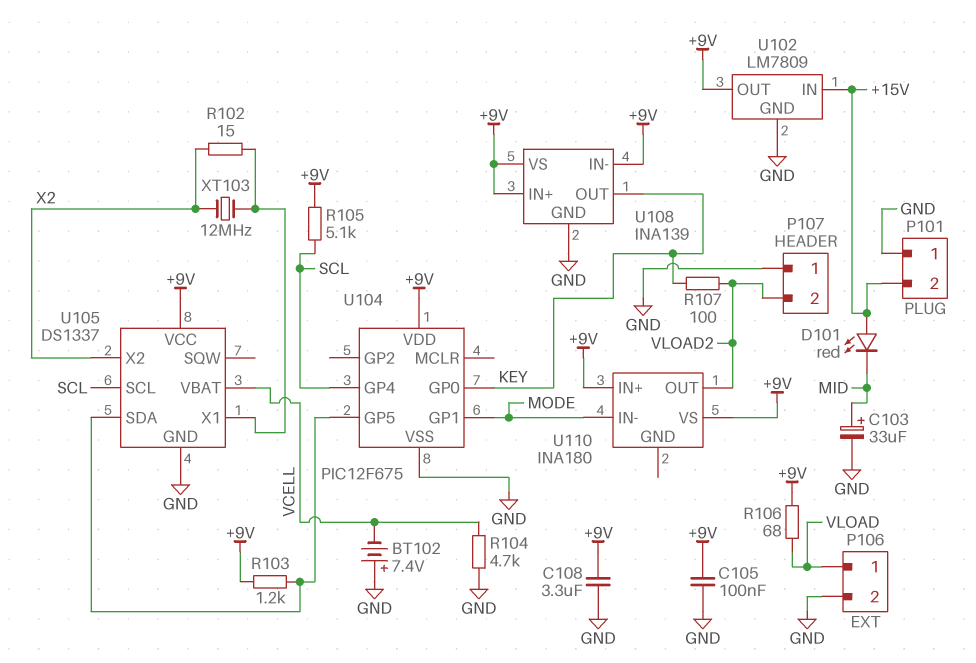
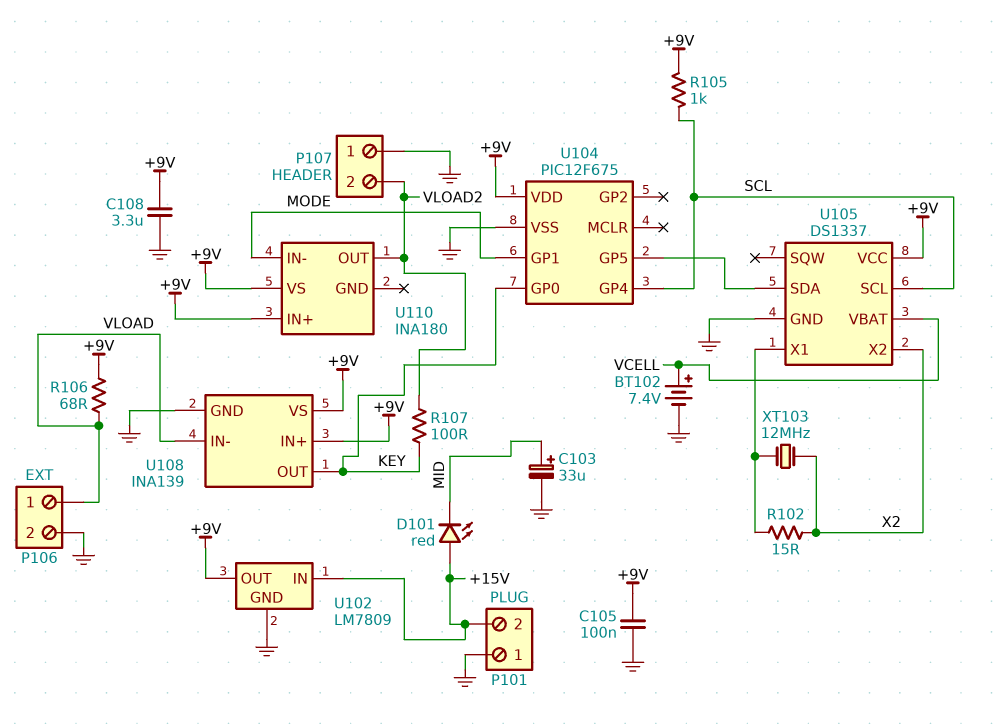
BT102: 7.4V (plus GND, minus VCELL) -> 7.4V (plus VCELL, minus GND)
R103: 1.2k (+9V, U104/GP5) -> none
R104: 4.7k (GND, VCELL) -> none
R105: 5.1k (+9V, SCL) -> 1k (+9V, SCL)
U108 pin IN-: +9V -> VLOAD

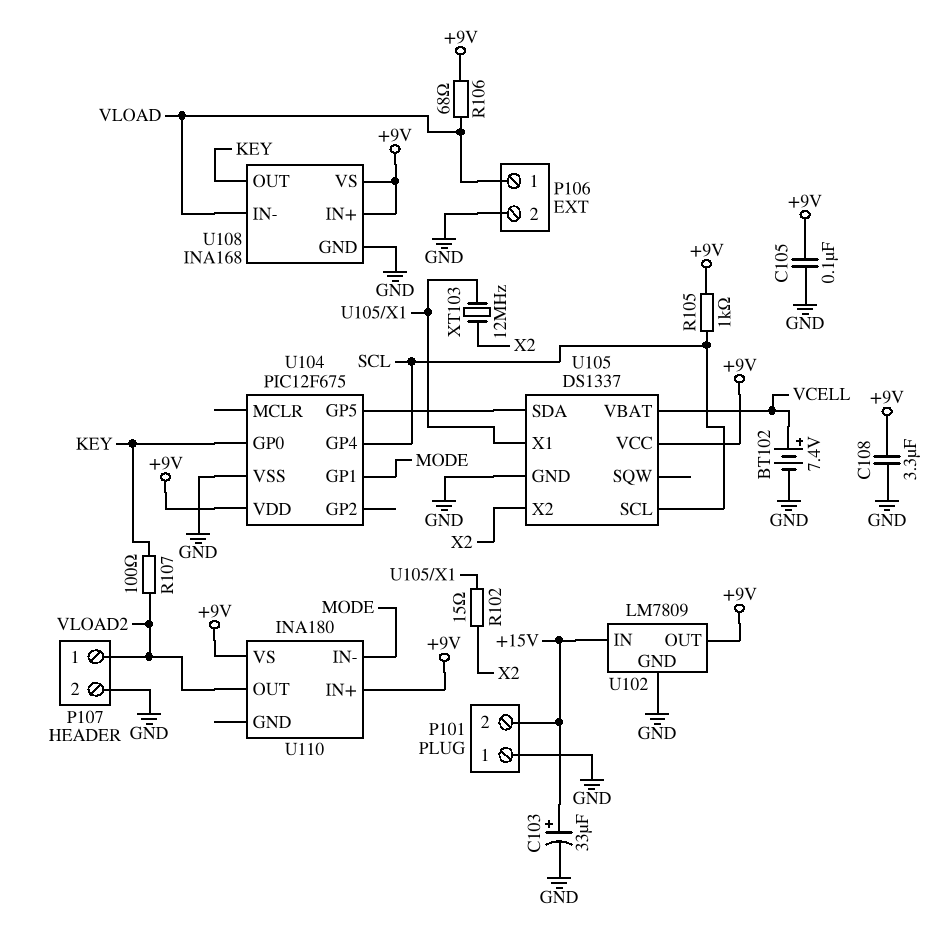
C103: 33uF (plus MID, minus GND) -> 33uF (plus +15V, minus GND)
D101: LED red (A +15V, K MID) -> none
P107 pin 1: GND -> VLOAD2
P107 pin 2: VLOAD2 -> GND
U108: INA139 -> INA168

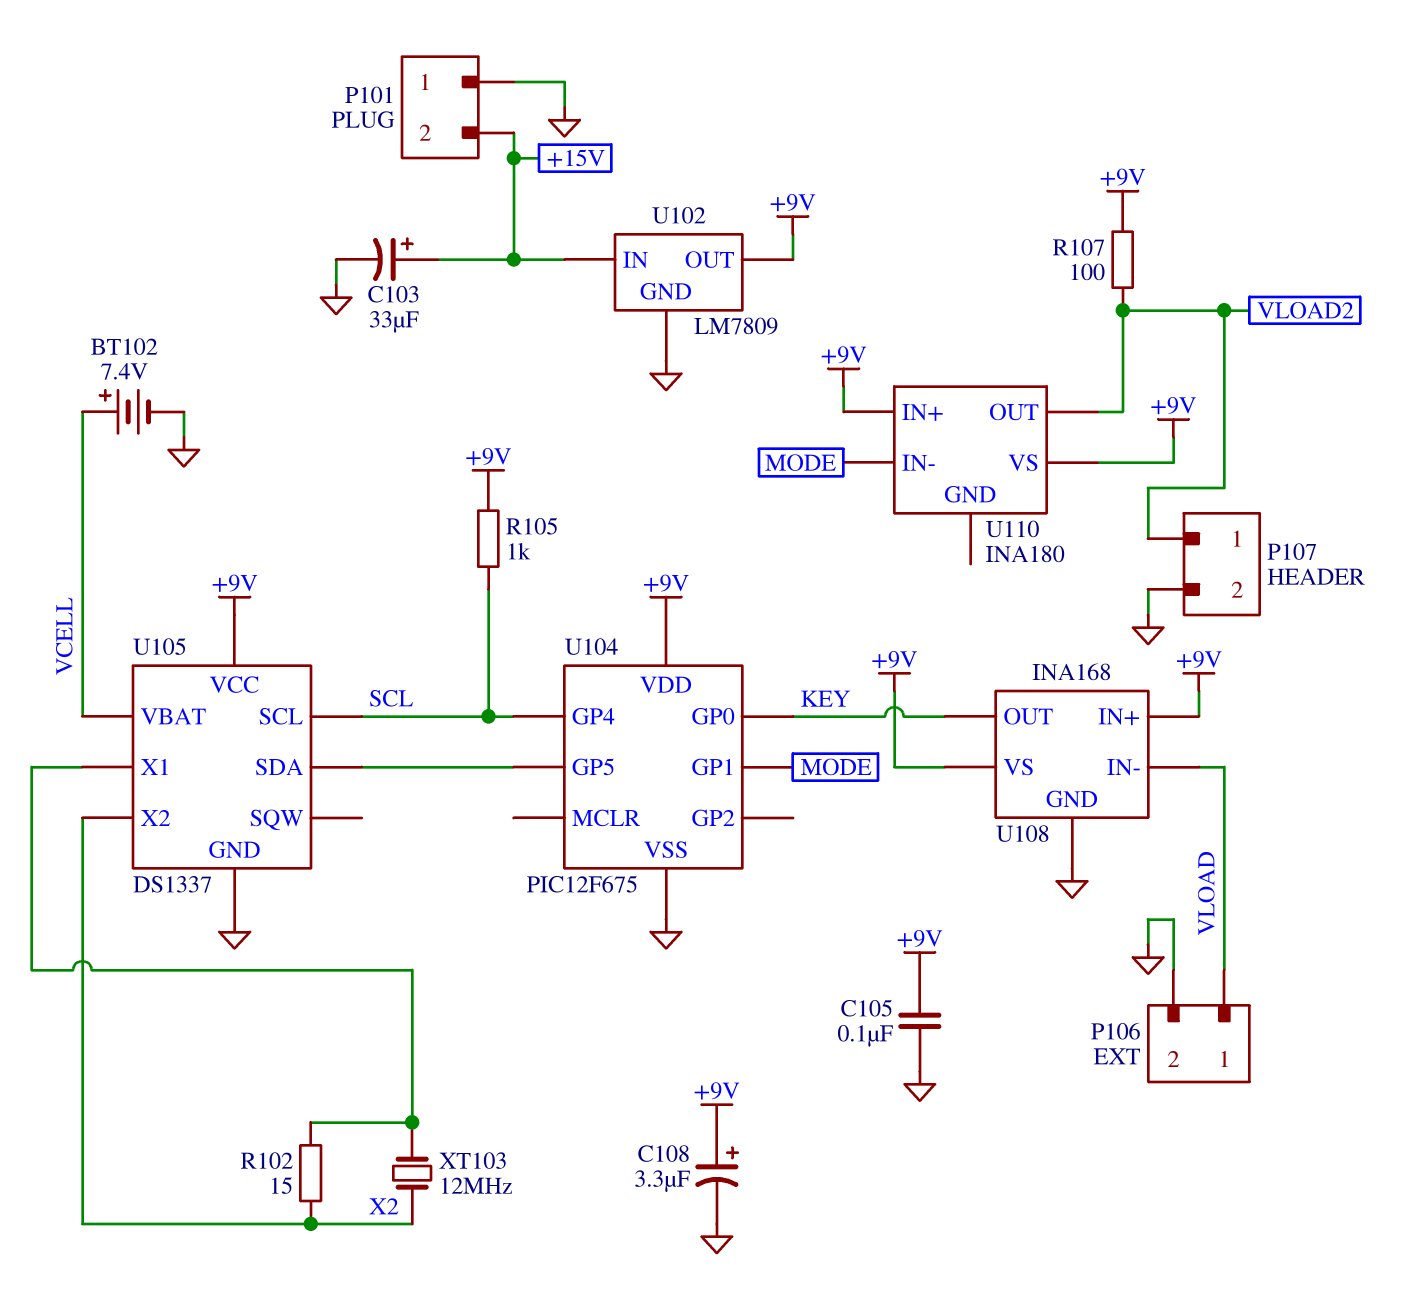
C108: 3.3uF (+9V, GND) -> 3.3uF (plus +9V, minus GND)
R106: 68 (+9V, VLOAD) -> none
R107: 100 (KEY, VLOAD2) -> 100 (+9V, VLOAD2)

